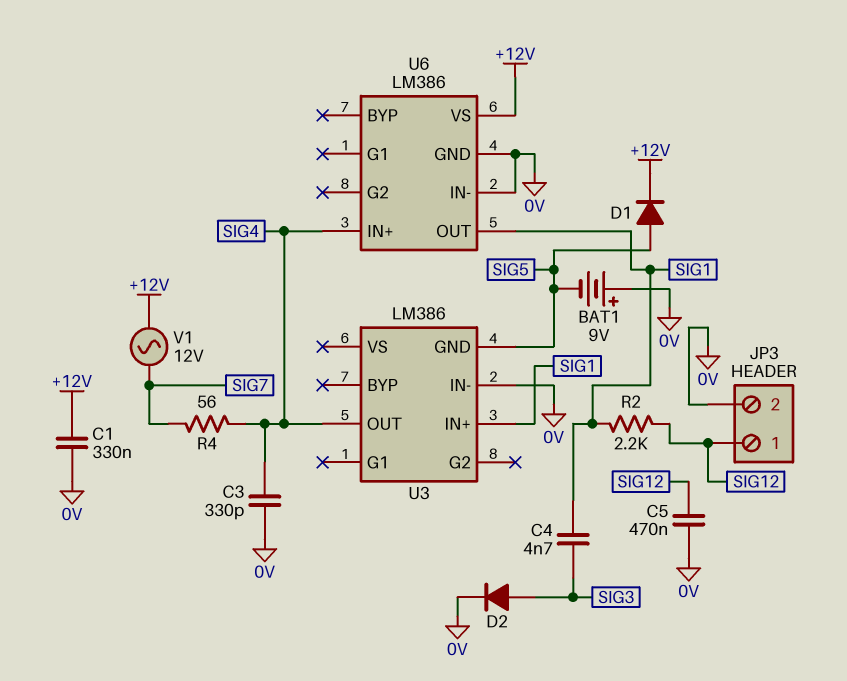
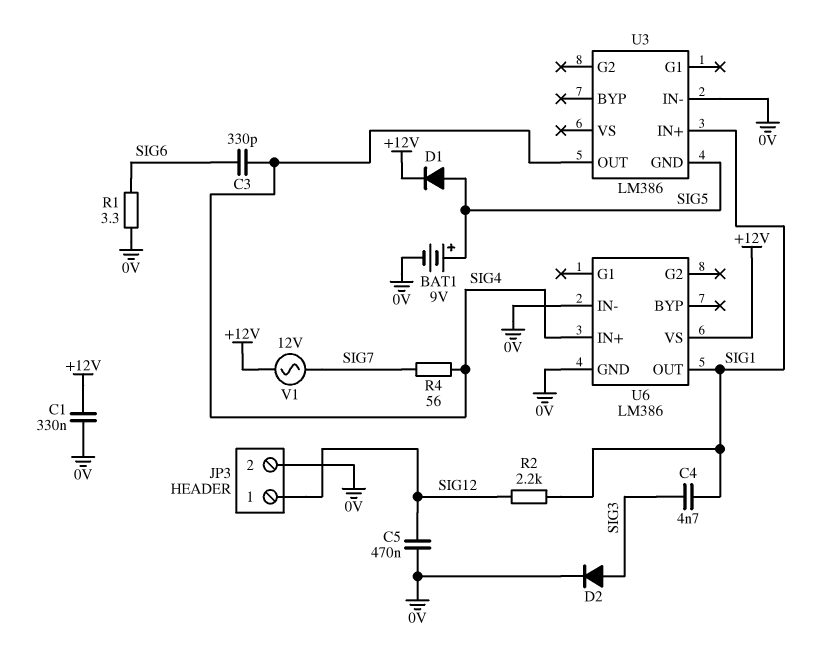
BAT1: 9V (plus 0V, minus SIG5) -> 9V (plus SIG5, minus 0V)
C3: 330pF (0V, SIG4) -> 330pF (SIG4, SIG6)
R1: none -> 3.3 (0V, SIG6)

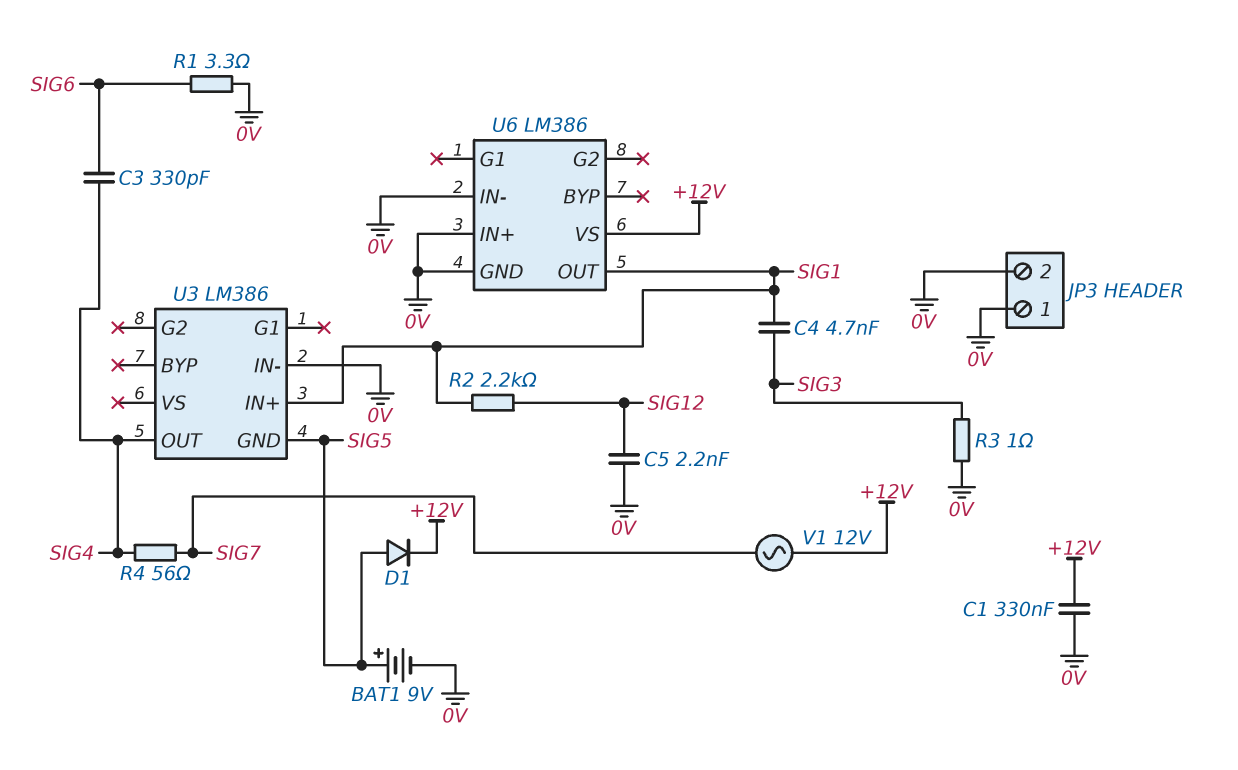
C5: 470nF (0V, SIG12) -> 2.2nF (0V, SIG12)
D2: diode (A SIG3, K 0V) -> none
JP3 pin 1: SIG12 -> 0V
R3: none -> 1 (0V, SIG3)
U6 pin IN+: SIG4 -> 0V

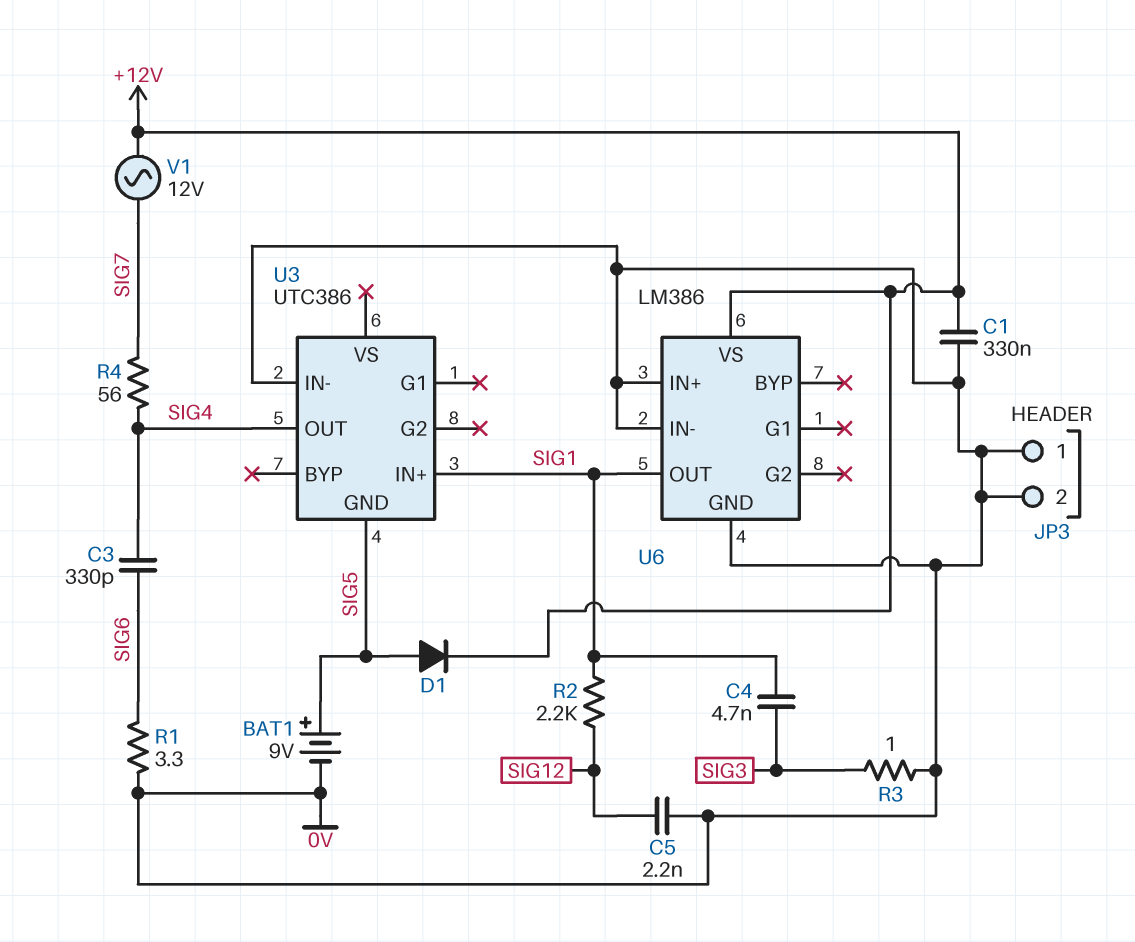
U3: LM386 -> UTC386

